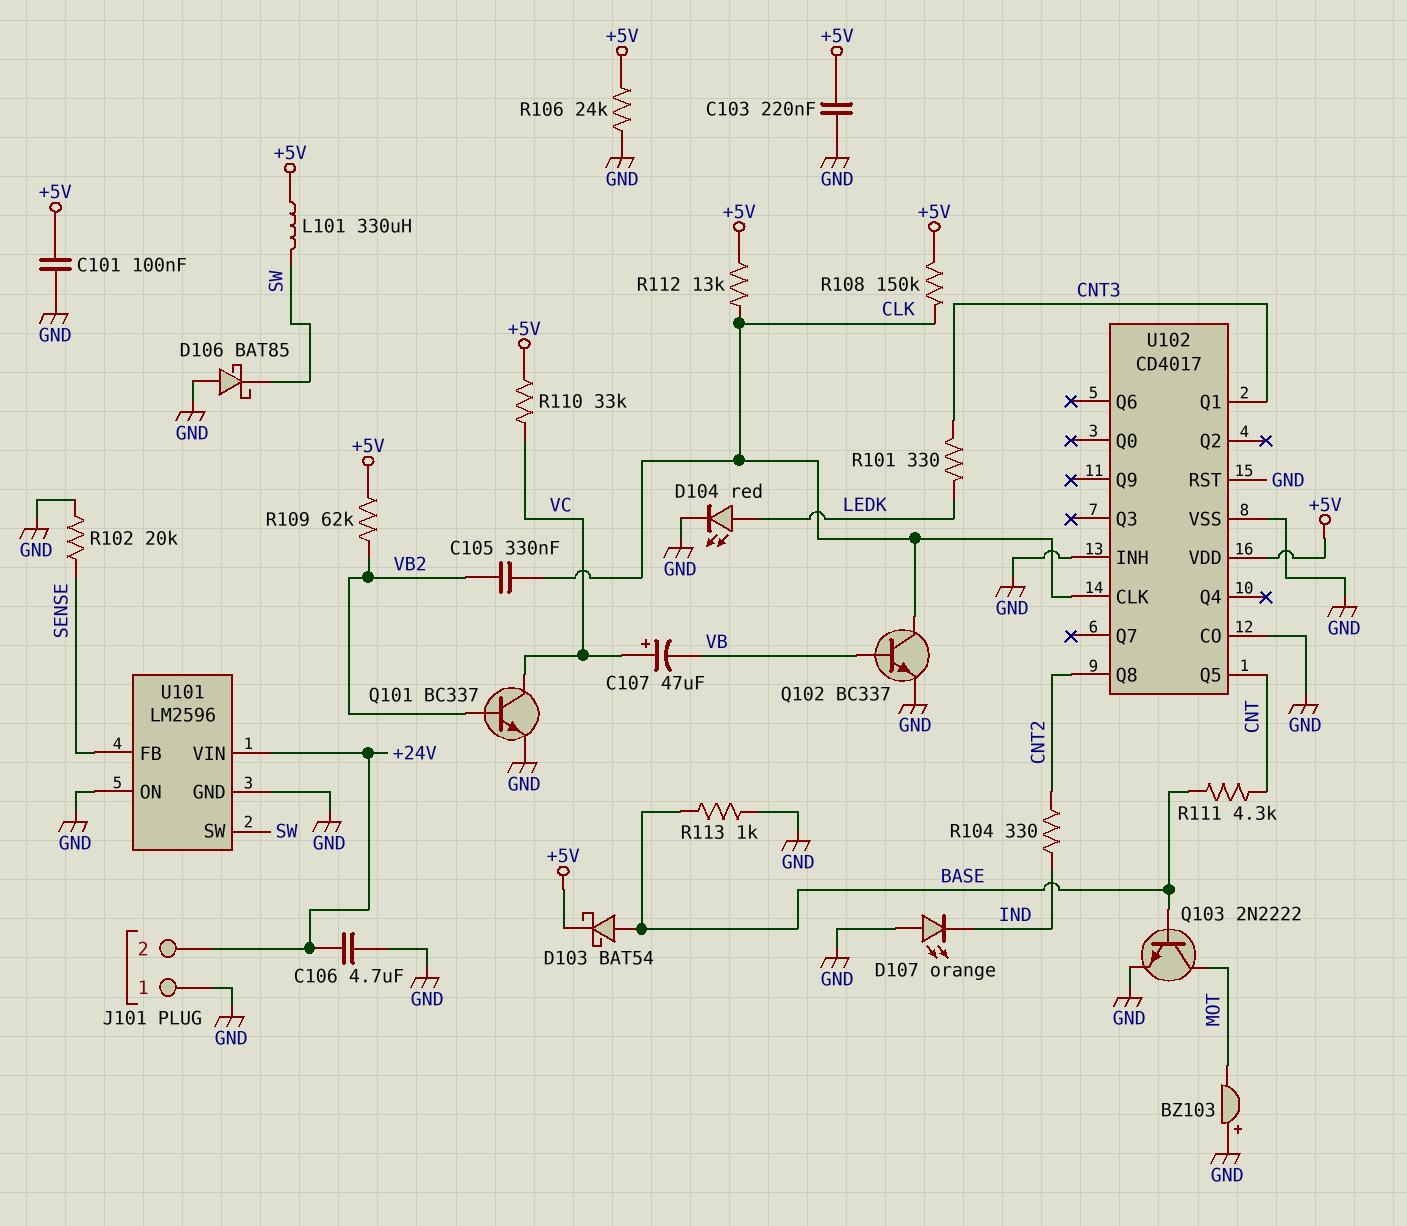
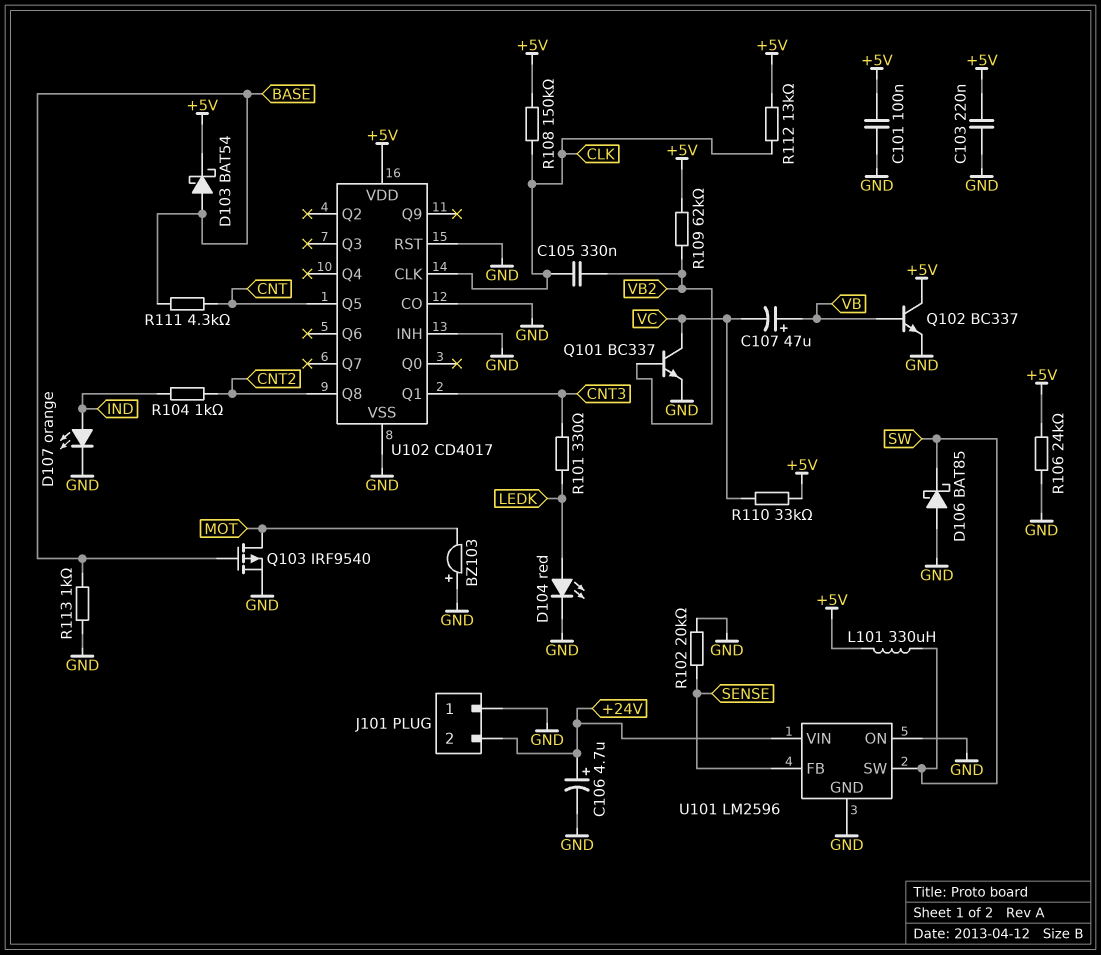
C106: 4.7uF (+24V, GND) -> 4.7uF (plus +24V, minus GND)
C107: 47uF (plus VC, minus VB) -> 47uF (plus VB, minus VC)
D107: LED orange (A GND, K IND) -> LED orange (A IND, K GND)
Q102: NPN BC337 (B VB, C CLK, E GND) -> NPN BC337 (B VB, C +5V, E GND)
Q103: NPN 2N2222 (B BASE, C MOT, E GND) -> PMOS IRF9540 (G BASE, D MOT, S GND)
R104: 330 (CNT2, IND) -> 1k (CNT2, IND)

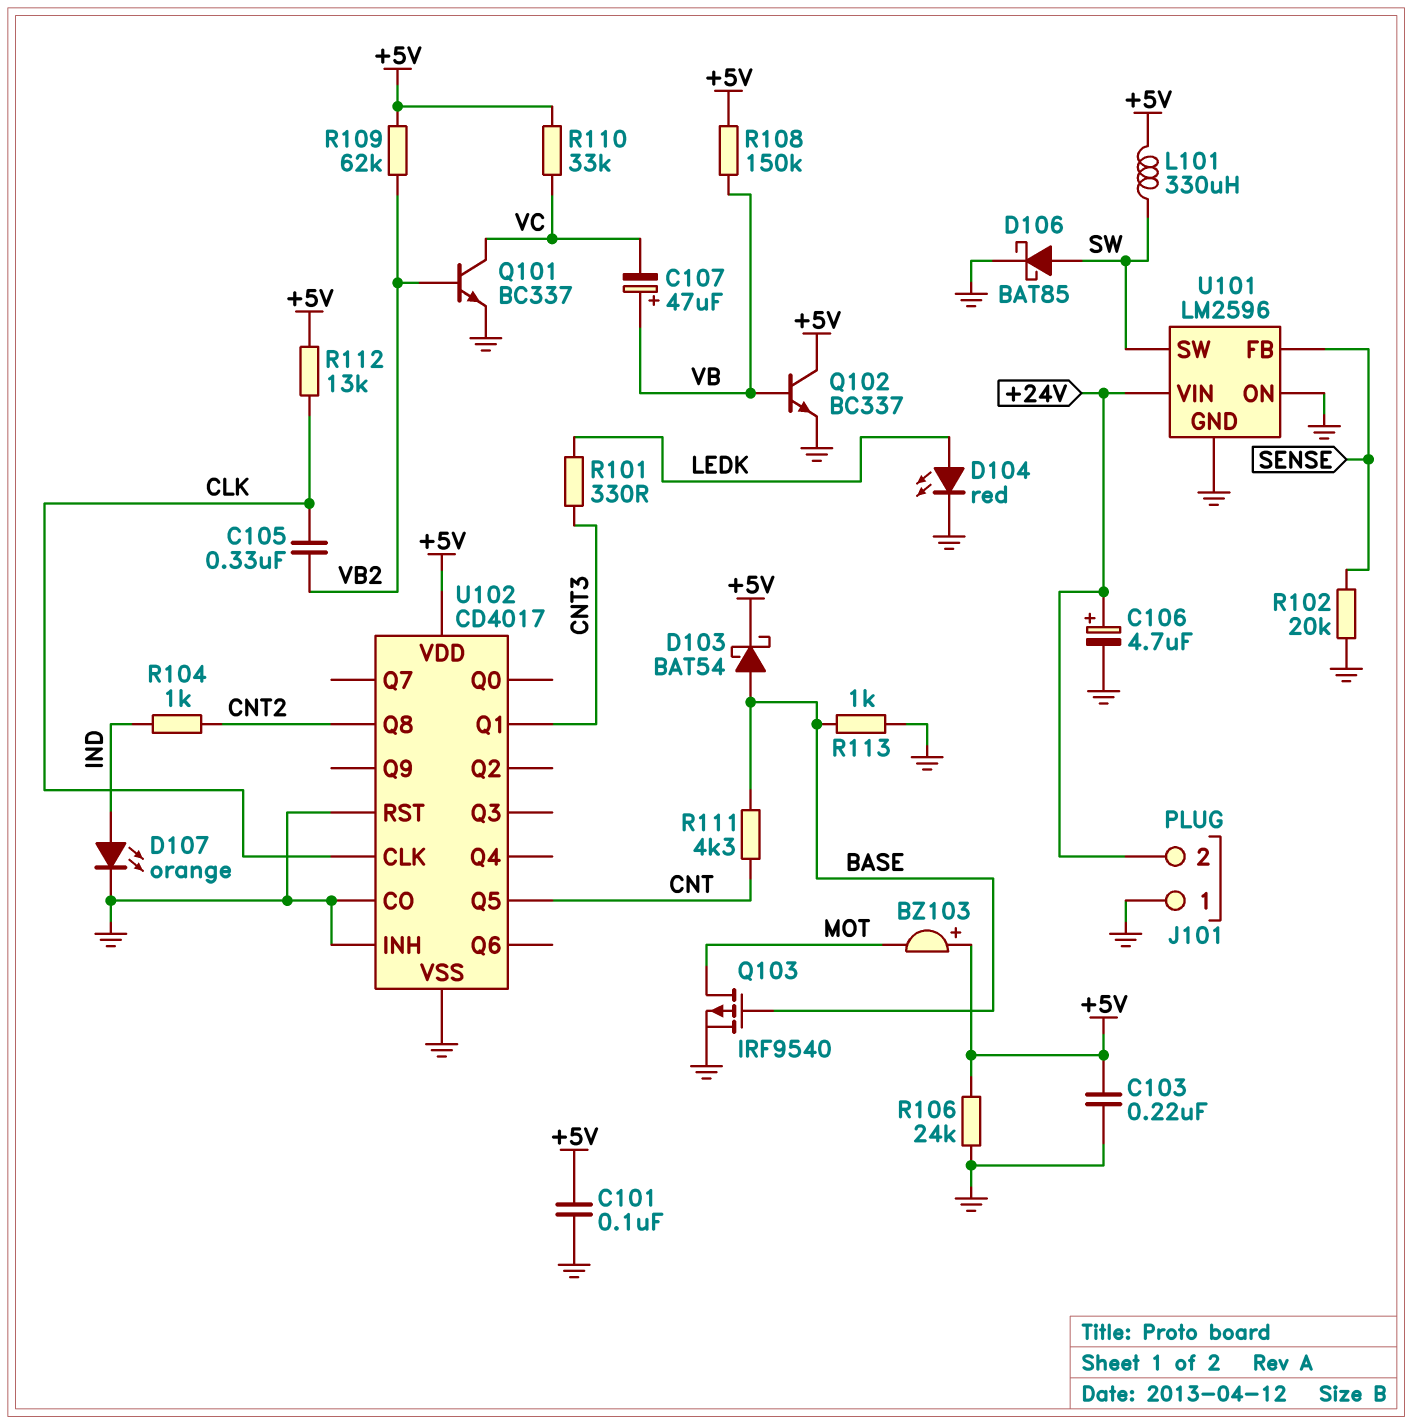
BZ103: buzzer (plus GND, minus MOT) -> buzzer (plus +5V, minus MOT)
D106: schottky BAT85 (A GND, K SW) -> schottky BAT85 (A SW, K GND)
R108: 150k (+5V, CLK) -> 150k (+5V, VB)

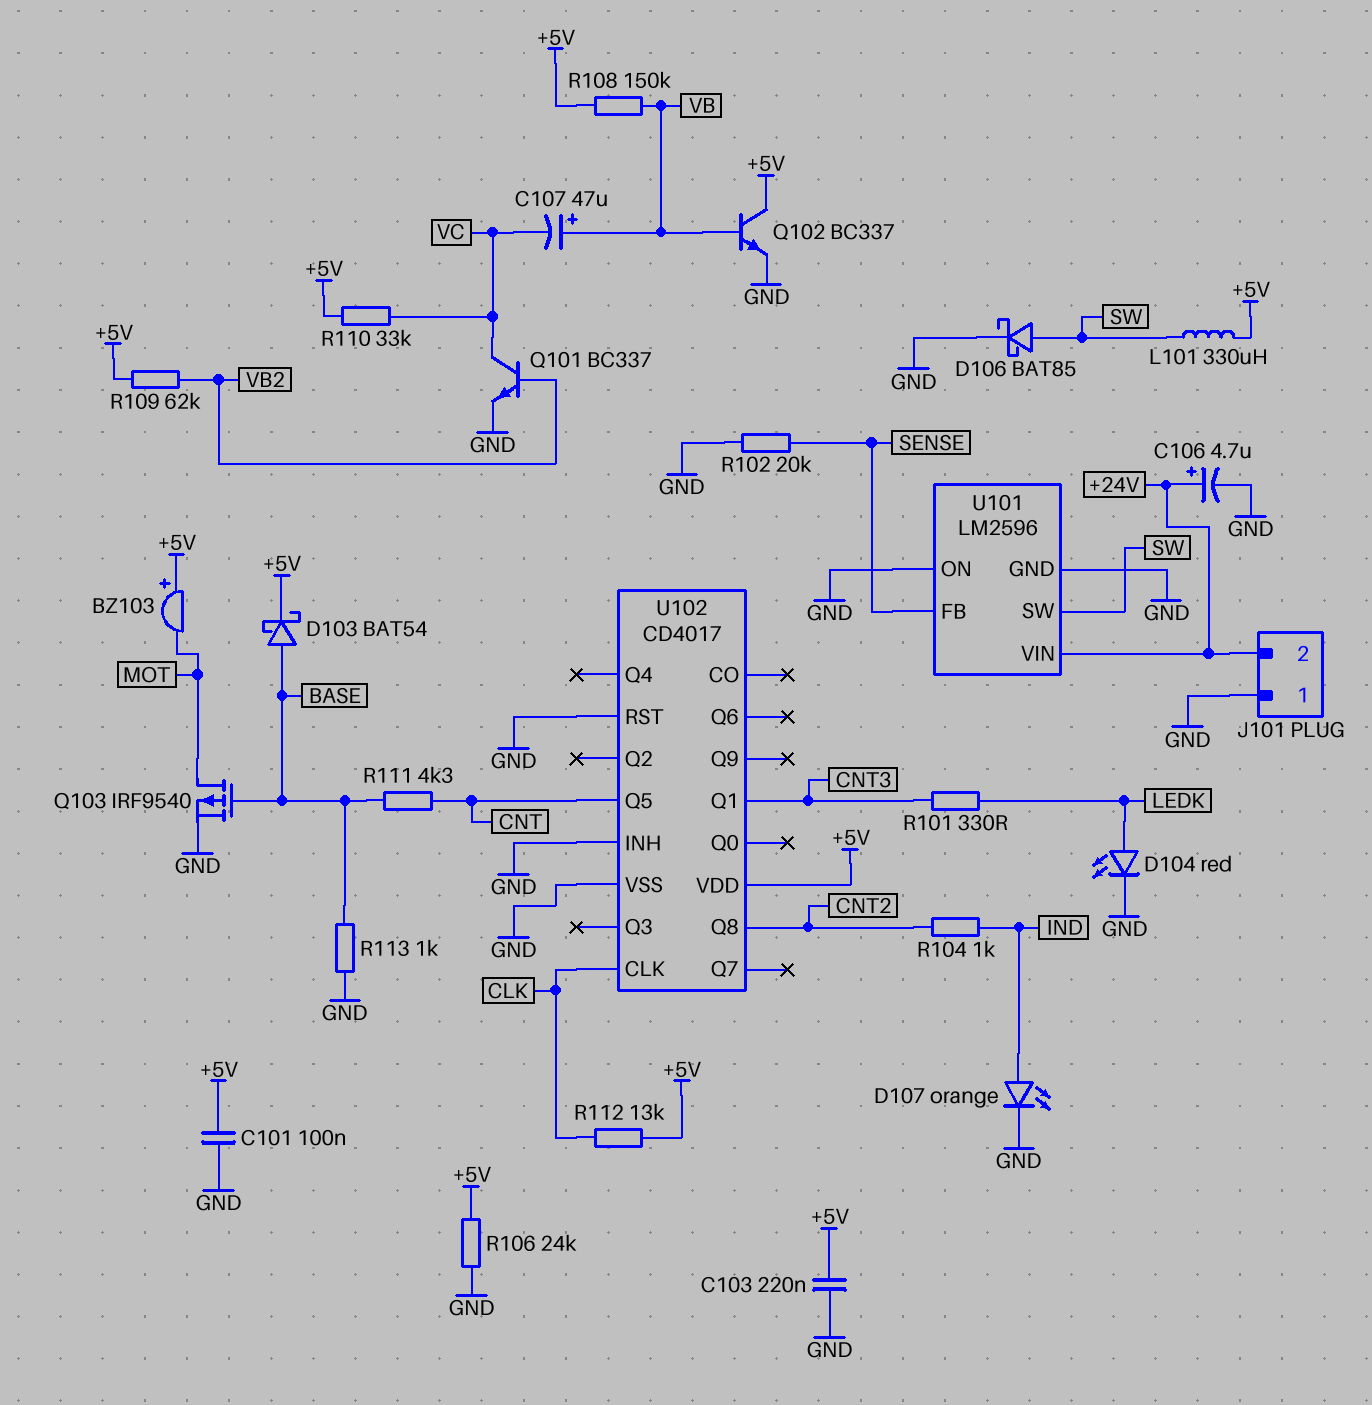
C105: 330nF (CLK, VB2) -> none
U102 pin CO: GND -> none

